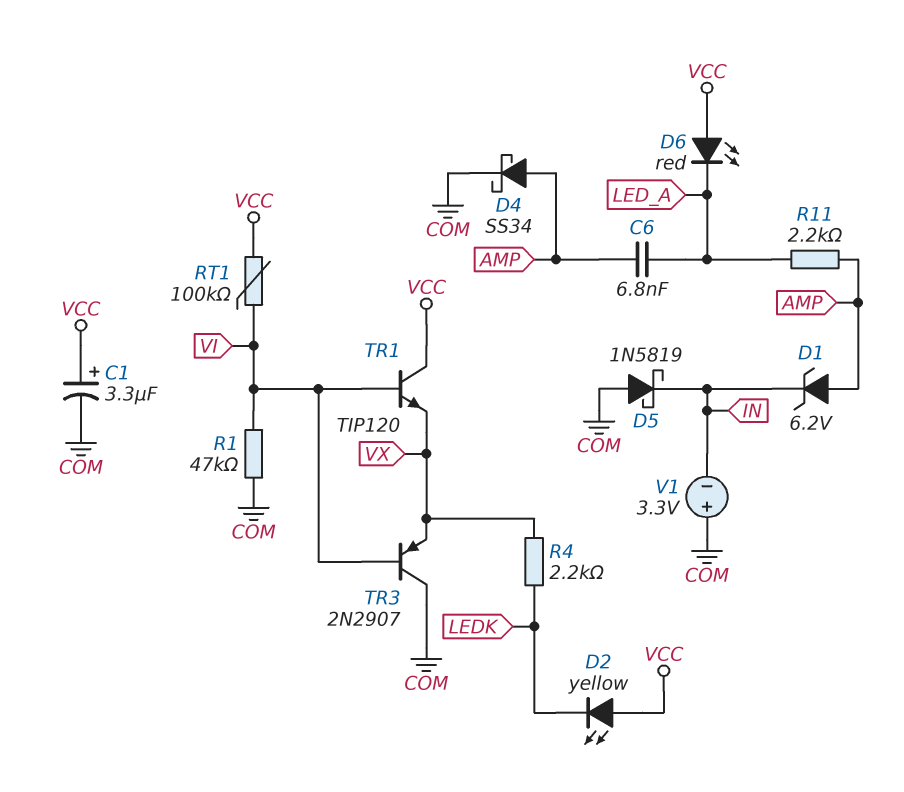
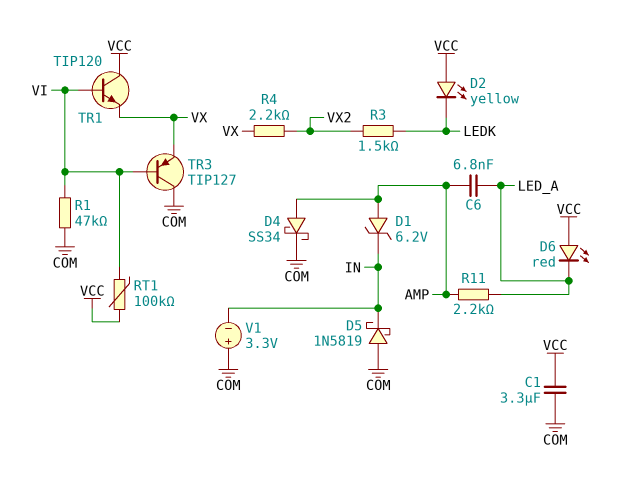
C1: 3.3uF (plus VCC, minus COM) -> 3.3uF (COM, VCC)
R3: none -> 1.5k (LEDK, VX2)
R4: 2.2k (LEDK, VX) -> 2.2k (VX, VX2)
TR3: PNP 2N2907 (B VI, C COM, E VX) -> PNP TIP127 (B VI, C COM, E VX)

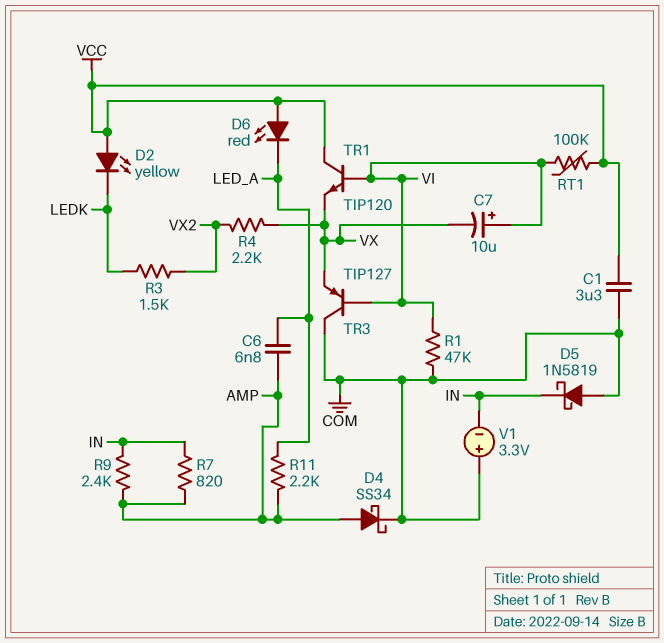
C7: none -> 10uF (plus VI, minus VX)
D1: zener 6.2V (A AMP, K IN) -> none
R7: none -> 820 (AMP, IN)
R9: none -> 2.4k (AMP, IN)

